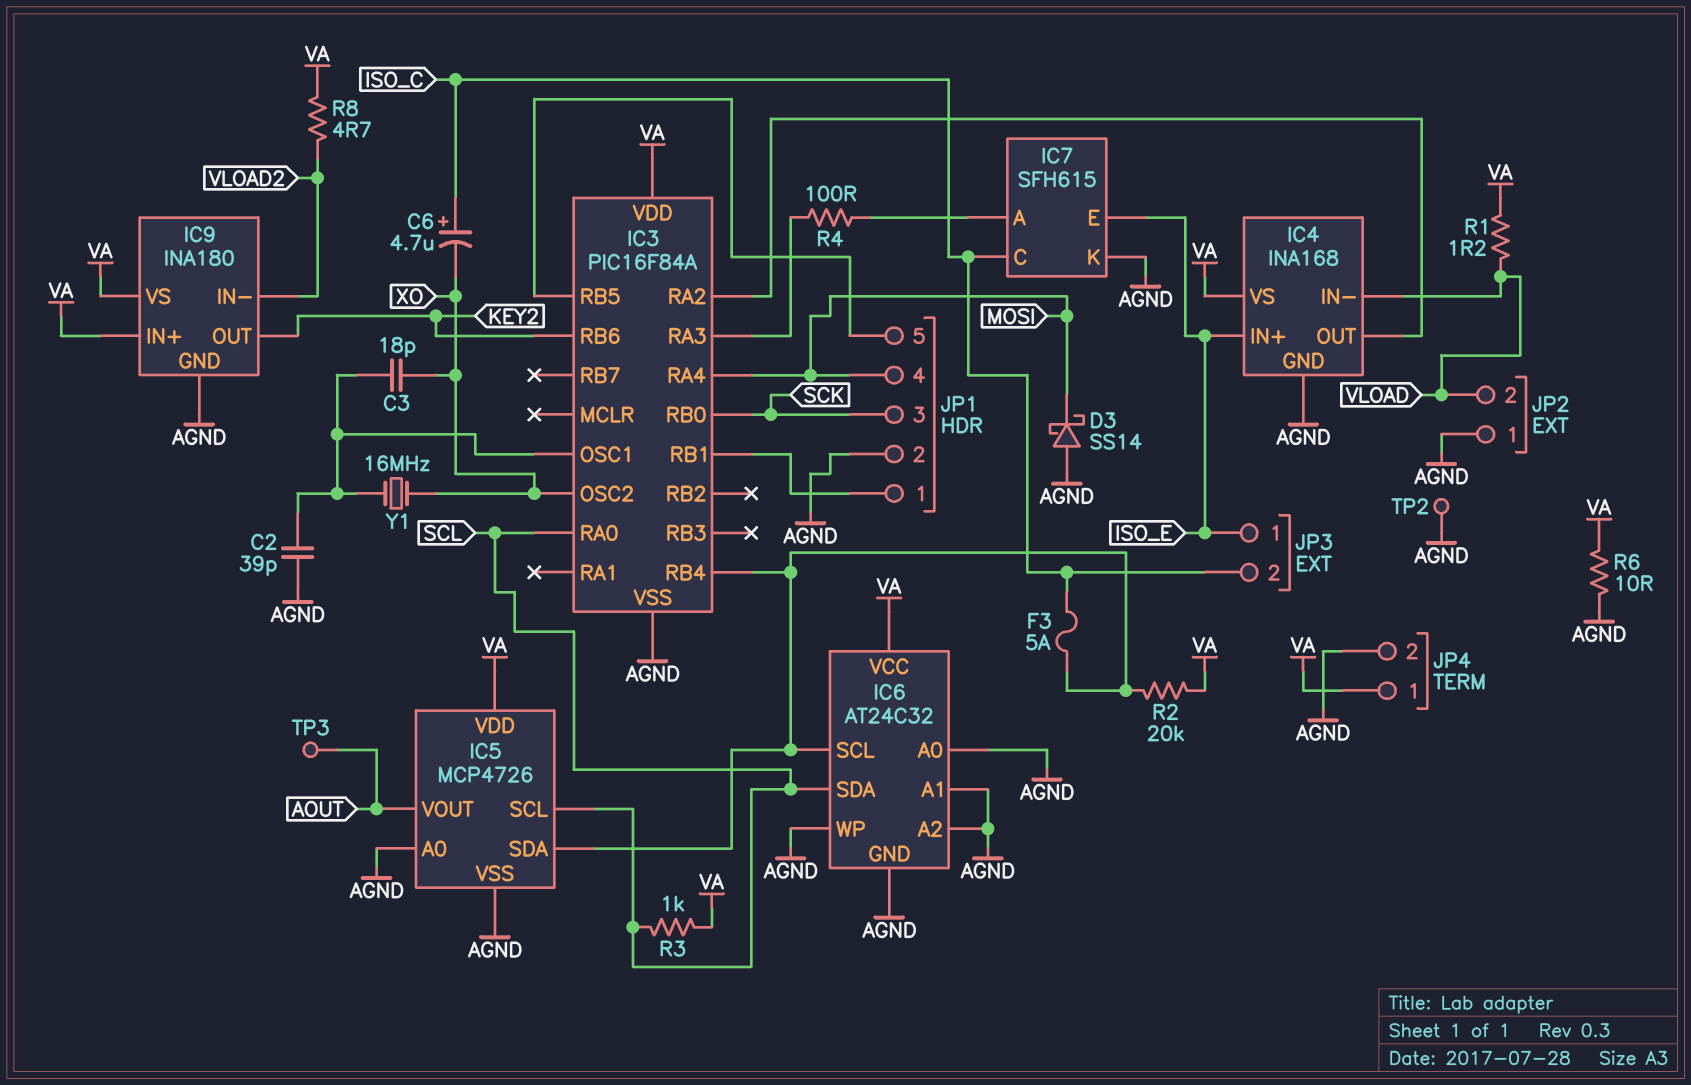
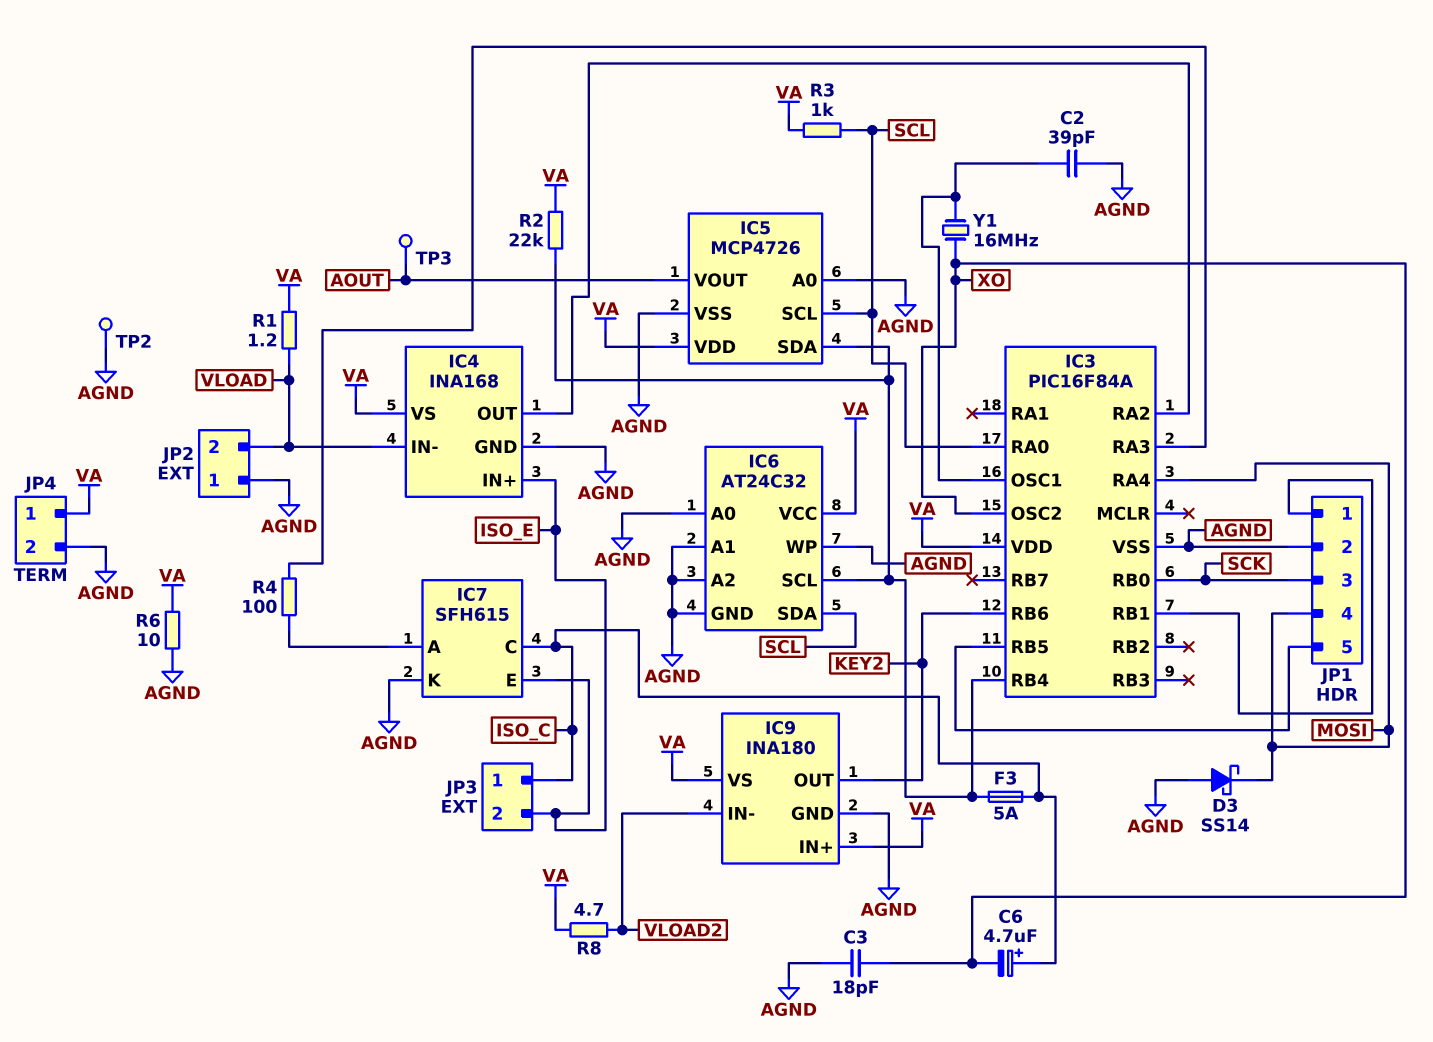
C3: 18pF (IC3/OSC1, XO) -> 18pF (AGND, XO)
JP3 pin 1: ISO_E -> ISO_C
JP3 pin 2: ISO_C -> ISO_E
R2: 20k (IC3/RB4, VA) -> 22k (IC3/RB4, VA)

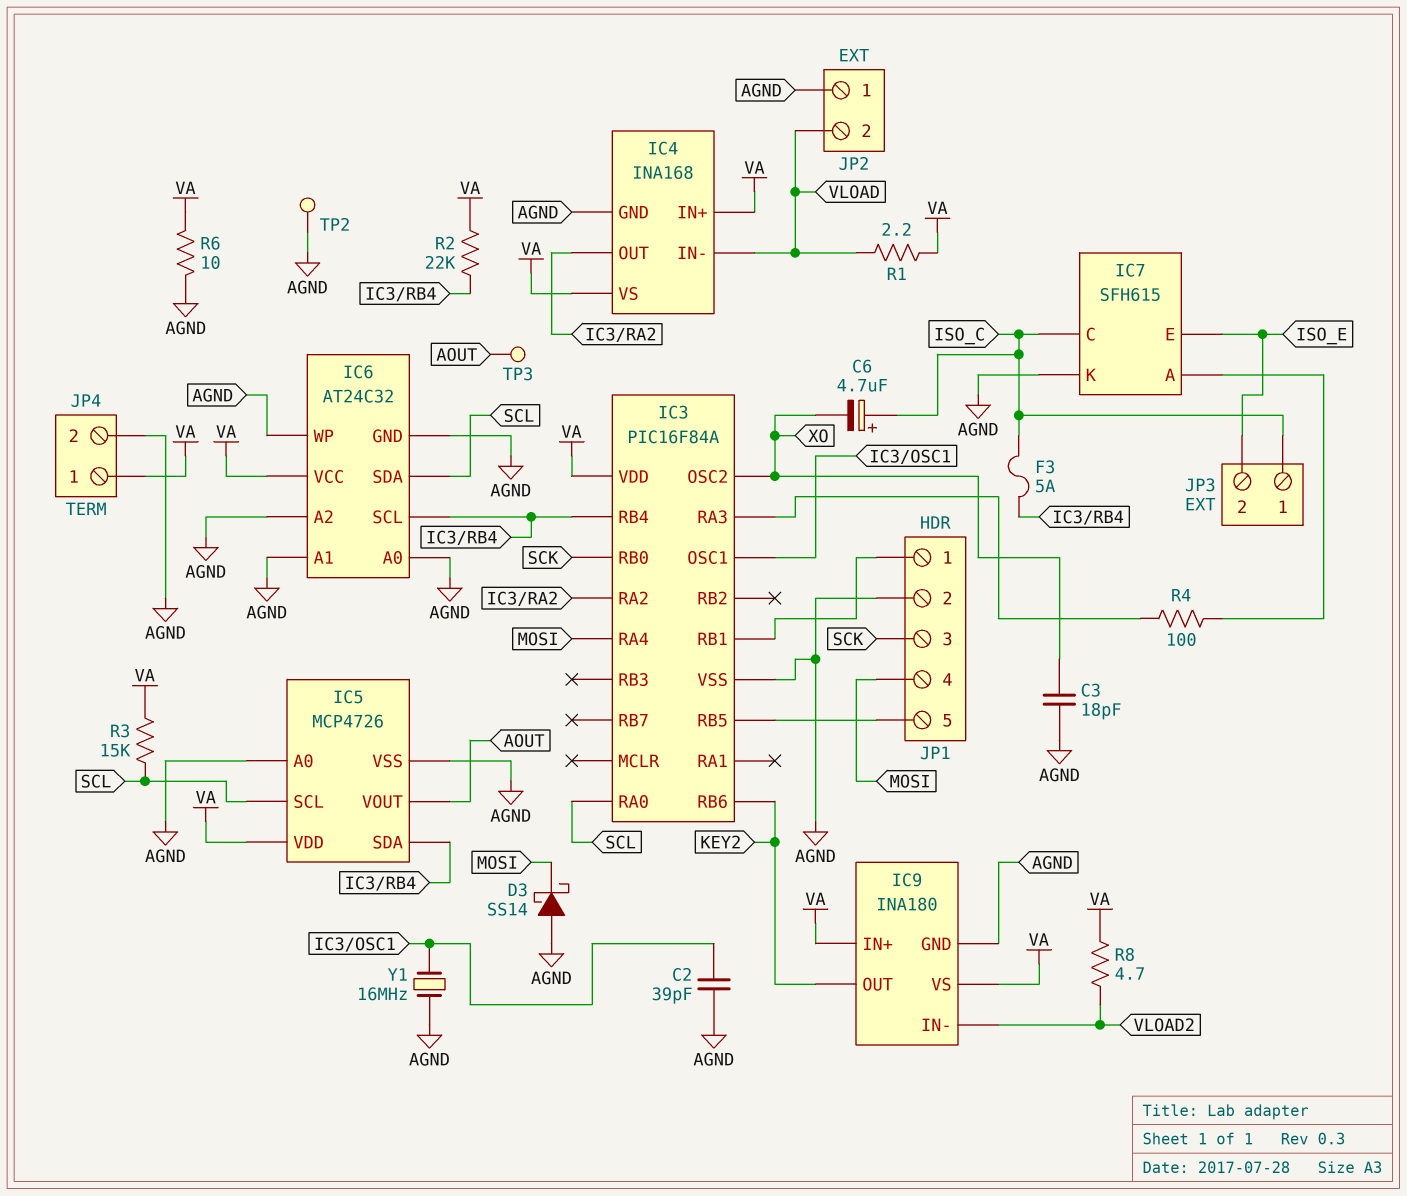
IC4 pin IN+: ISO_E -> VA
R1: 1.2 (VA, VLOAD) -> 2.2 (VA, VLOAD)
R3: 1k (SCL, VA) -> 15k (SCL, VA)
Y1: 16MHz (IC3/OSC1, XO) -> 16MHz (AGND, IC3/OSC1)

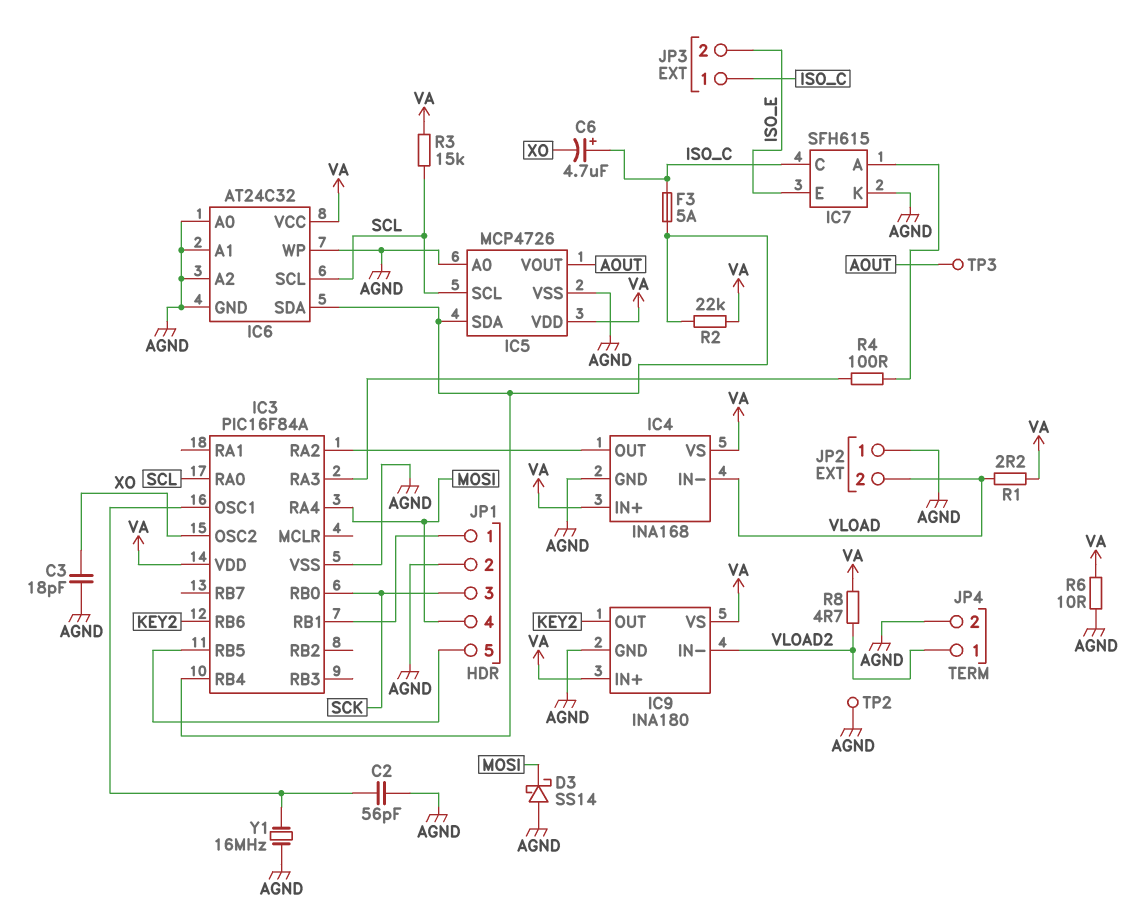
C2: 39pF (AGND, IC3/OSC1) -> 56pF (AGND, IC3/OSC1)
IC6 pin SCL: IC3/RB4 -> SCL
IC6 pin SDA: SCL -> IC3/RB4
JP4 pin 1: VA -> VLOAD2

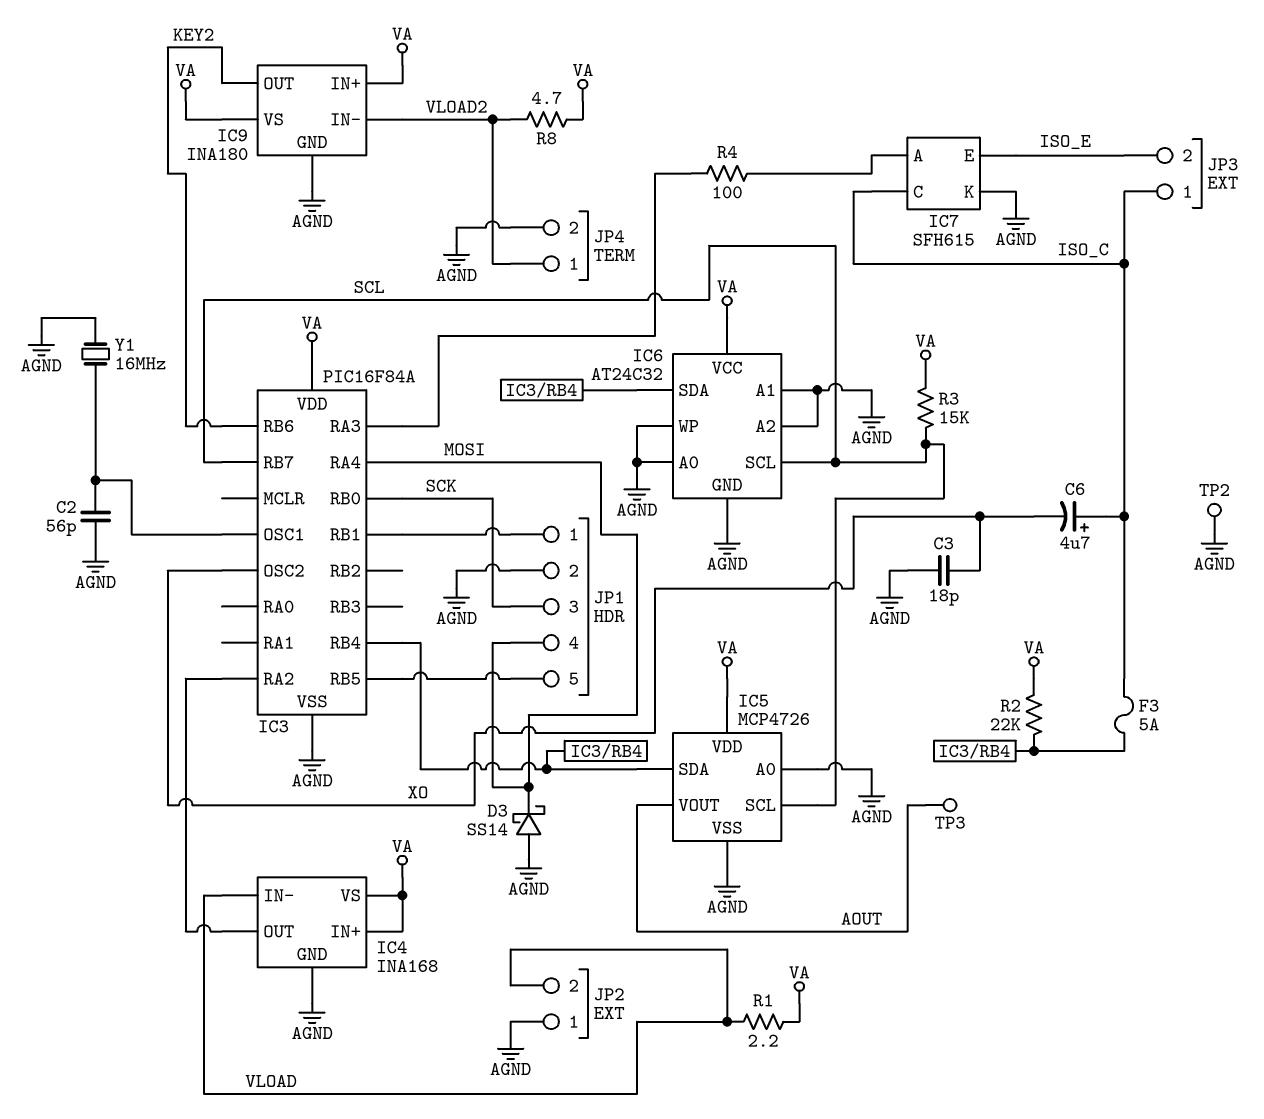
IC3 pin RA0: SCL -> none
IC3 pin RB7: none -> SCL
R6: 10 (AGND, VA) -> none

